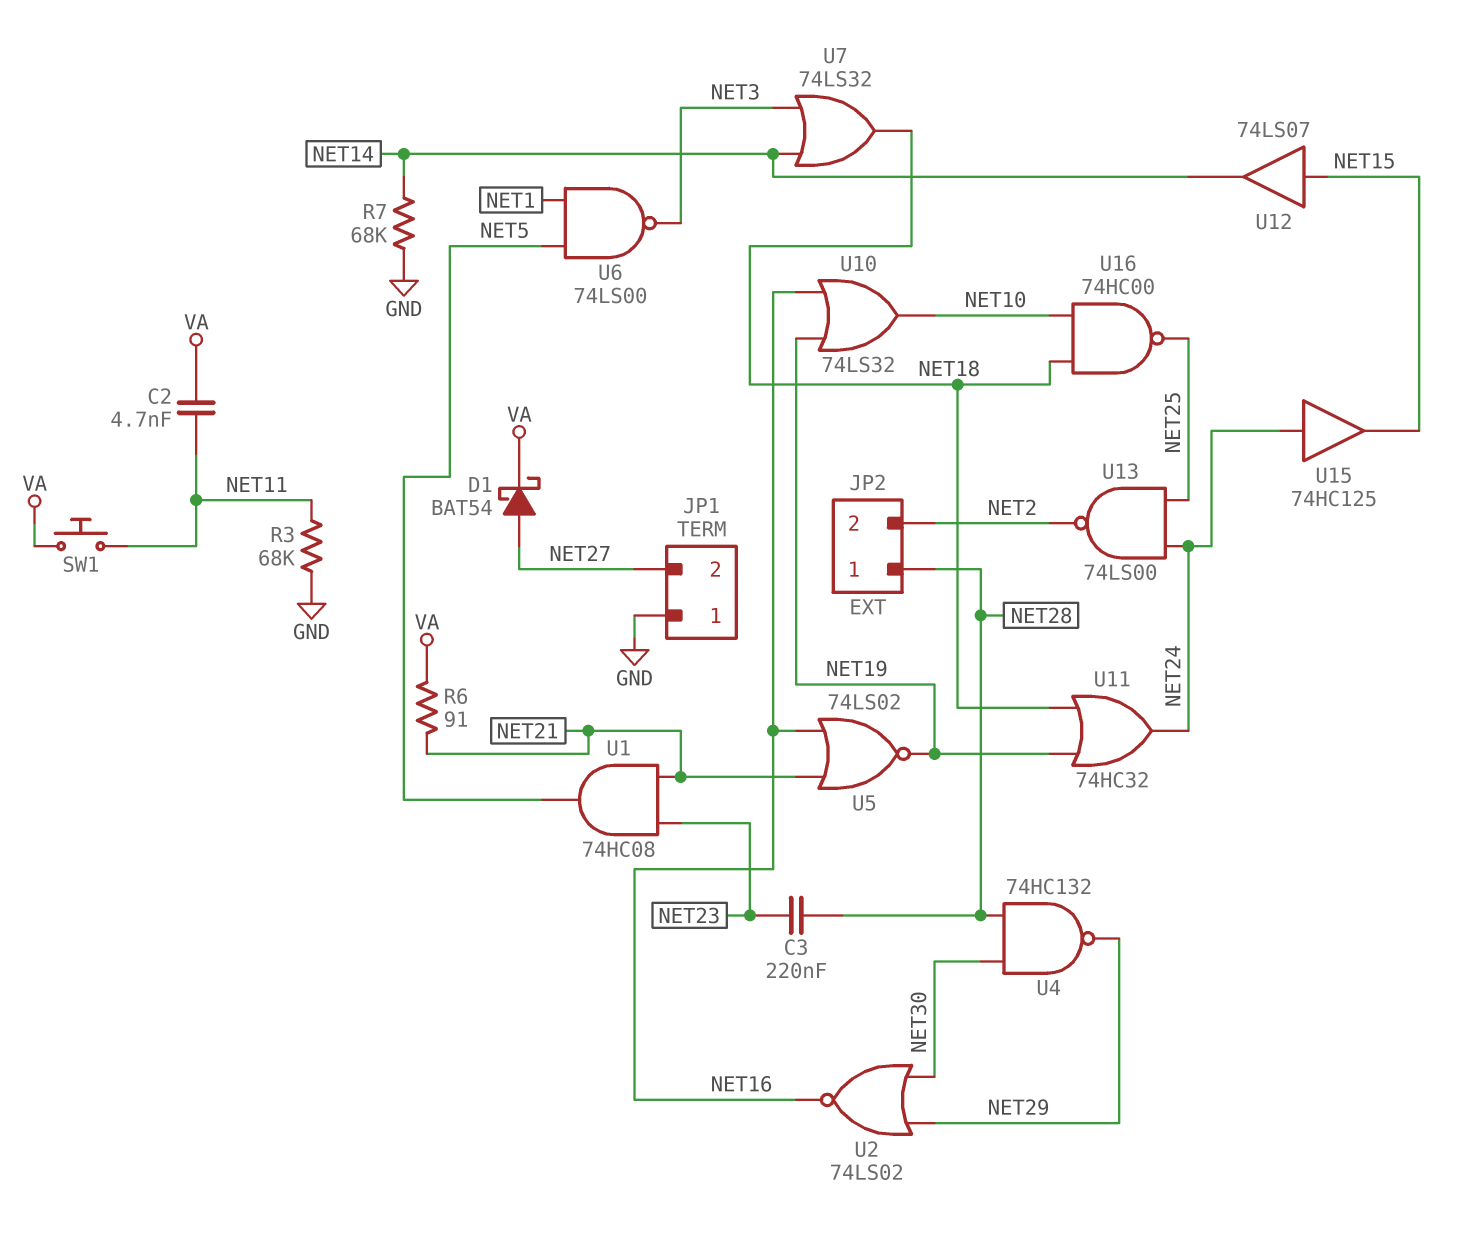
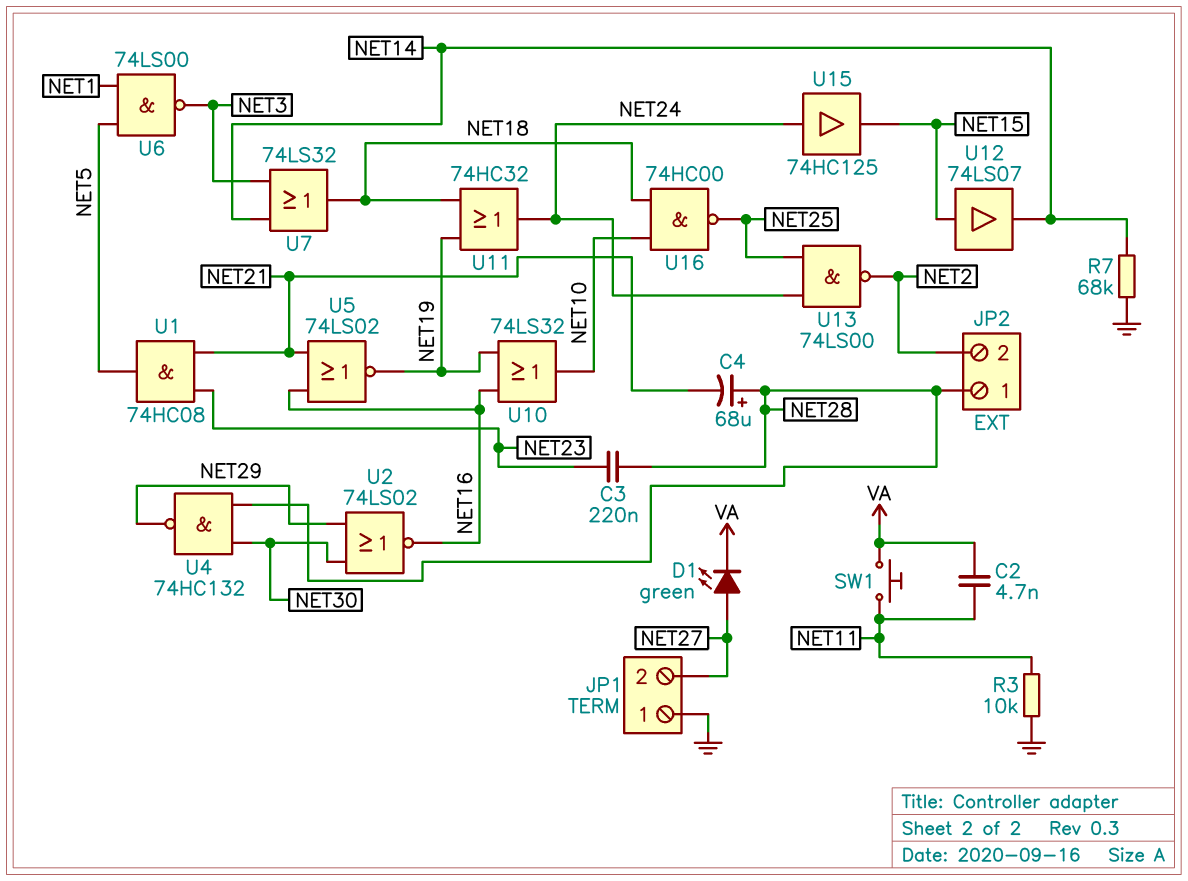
C4: none -> 68uF (plus NET28, minus NET21)
D1: schottky BAT54 (A NET27, K VA) -> LED green (A NET27, K VA)
R3: 68k (GND, NET11) -> 10k (GND, NET11)
R6: 91 (NET21, VA) -> none

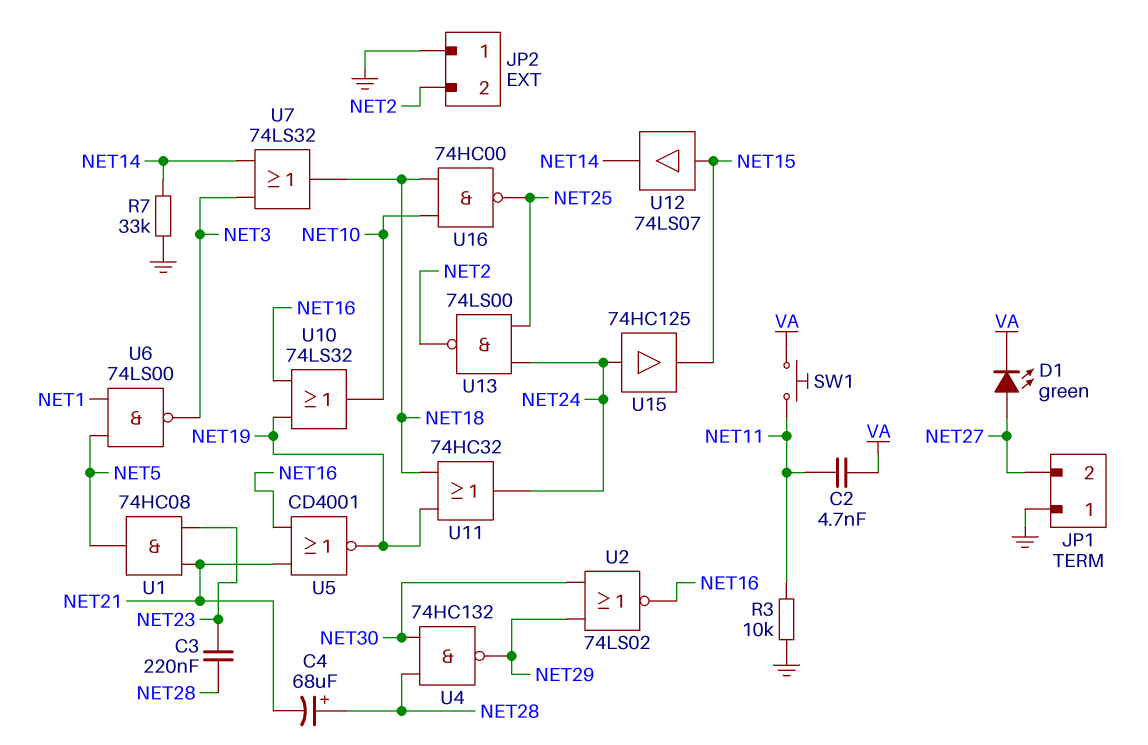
JP2 pin 1: NET28 -> GND
R7: 68k (GND, NET14) -> 33k (GND, NET14)
U5: NOR 74LS02 (in NET16, in NET21, out NET19) -> NOR CD4001 (in NET16, in NET21, out NET19)

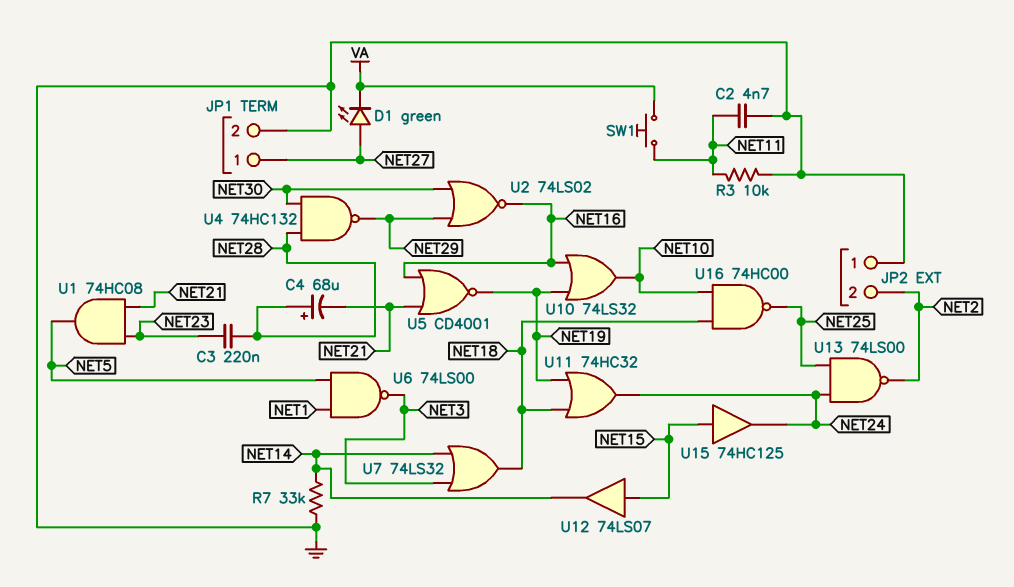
C2: 4.7nF (NET11, VA) -> 4.7nF (GND, NET11)
JP1 pin 1: GND -> NET27
JP1 pin 2: NET27 -> GND
U15: buffer 74HC125 (in NET24, out NET15) -> buffer 74HC125 (in NET15, out NET24)

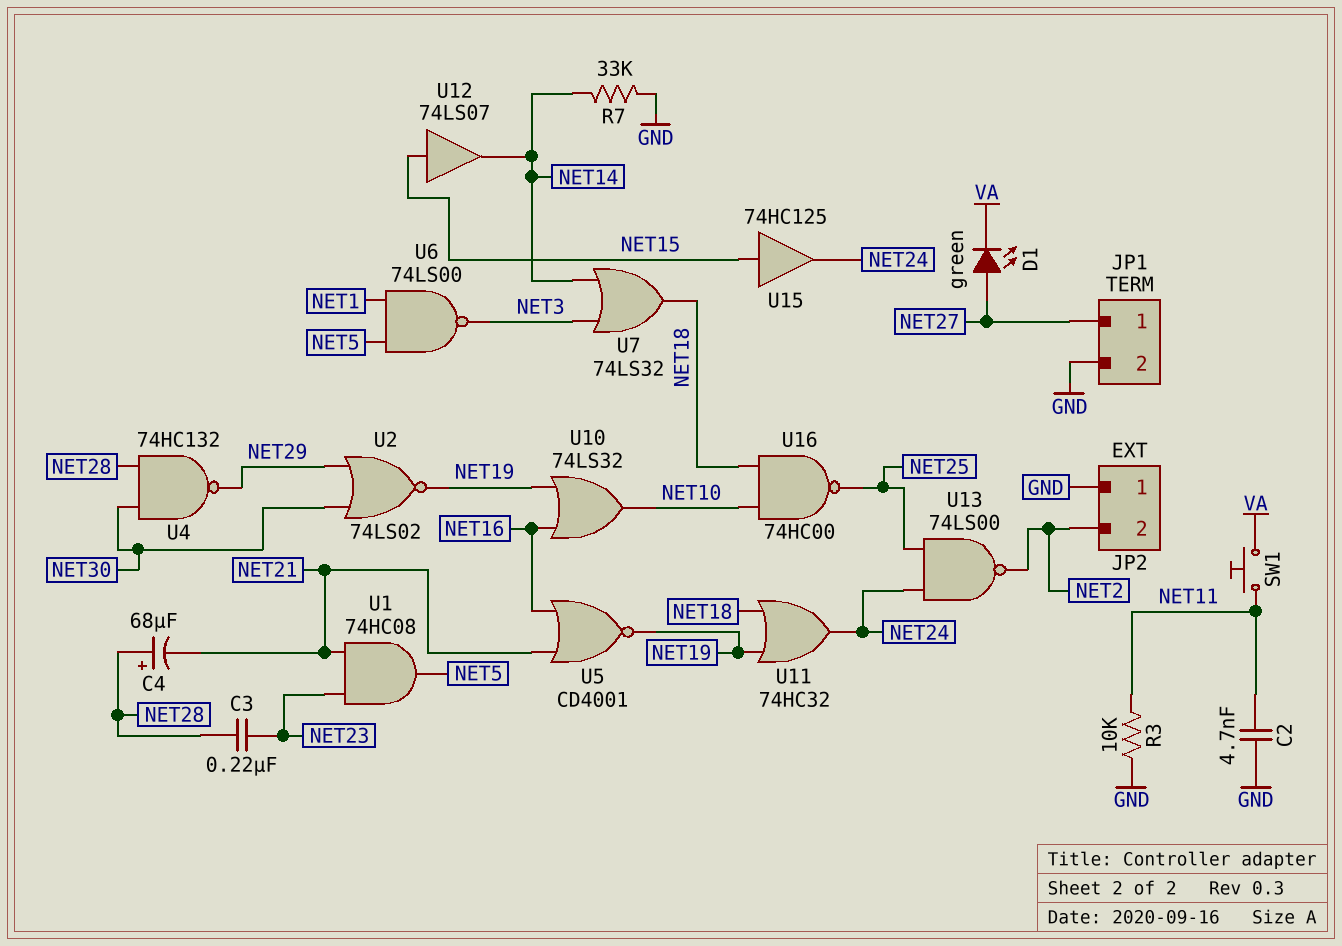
U2: NOR 74LS02 (in NET29, in NET30, out NET16) -> NOR 74LS02 (in NET29, in NET30, out NET19)

